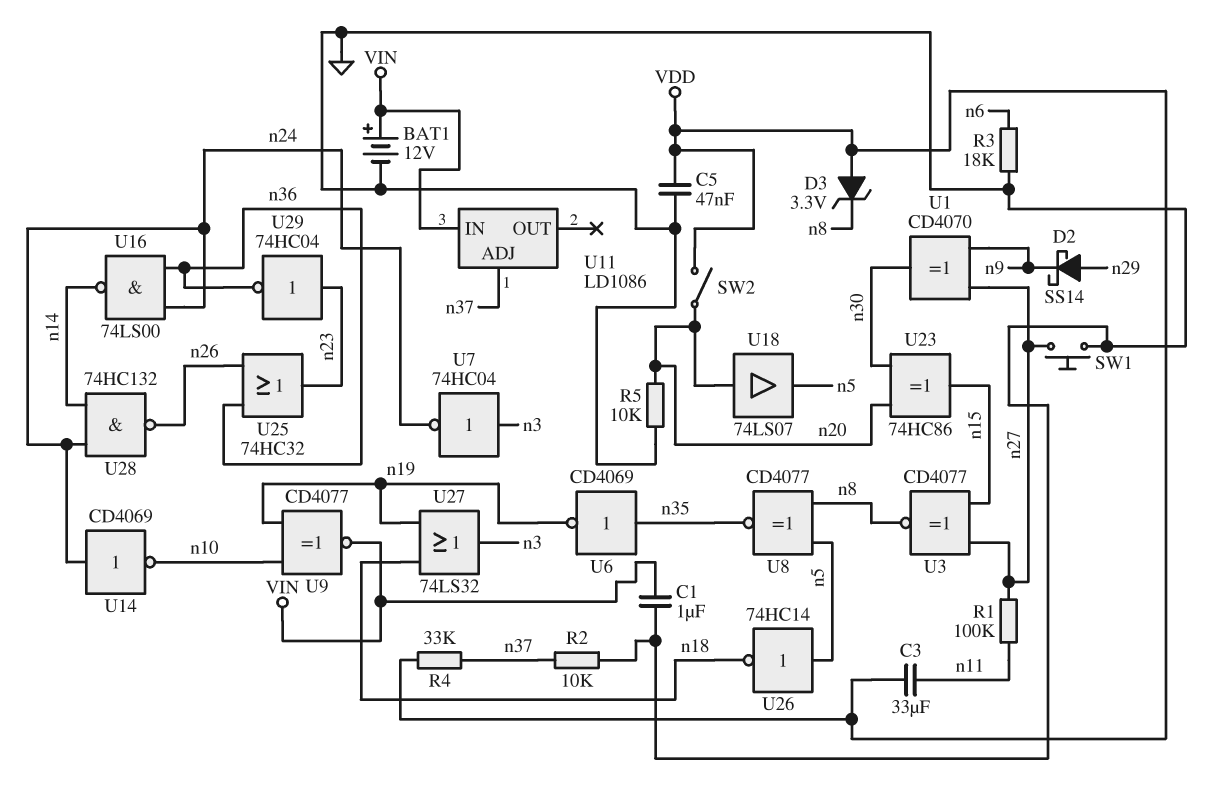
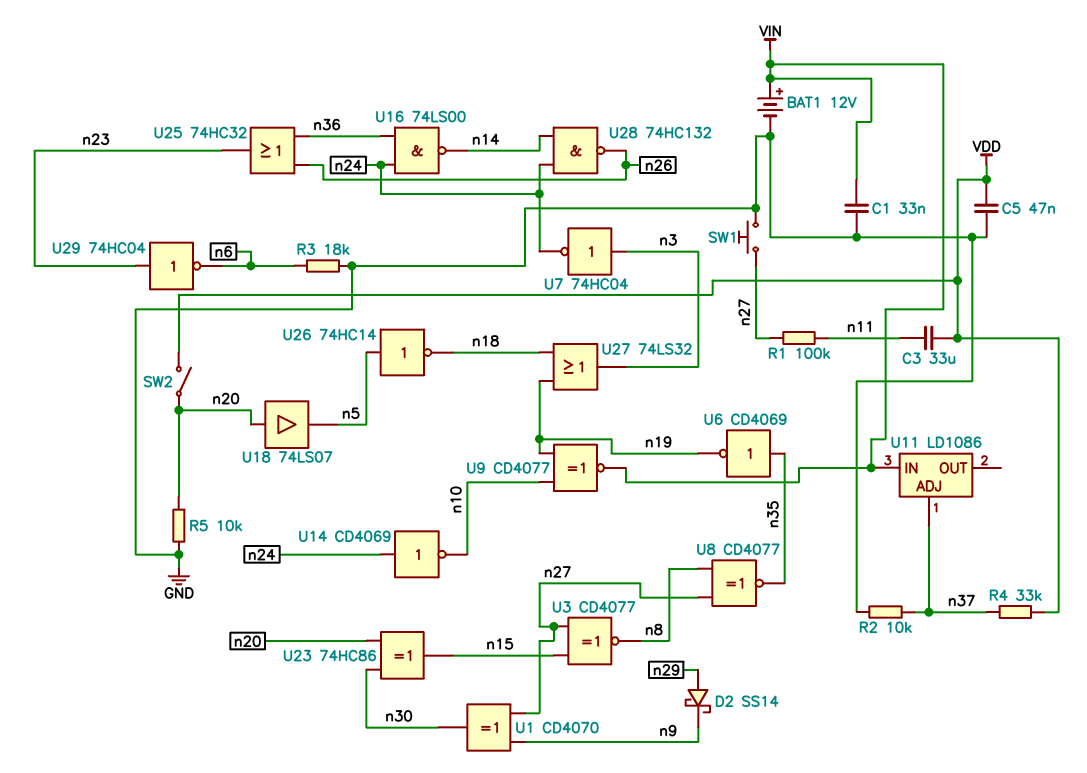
C1: 1uF (GND, VIN) -> 33nF (GND, VIN)
D3: zener 3.3V (A VDD, K n8) -> none
U8: XNOR CD4077 (in n5, in n8, out n35) -> XNOR CD4077 (in n8, in n27, out n35)
U29: NOT 74HC04 (in n23, out n36) -> NOT 74HC04 (in n23, out n6)

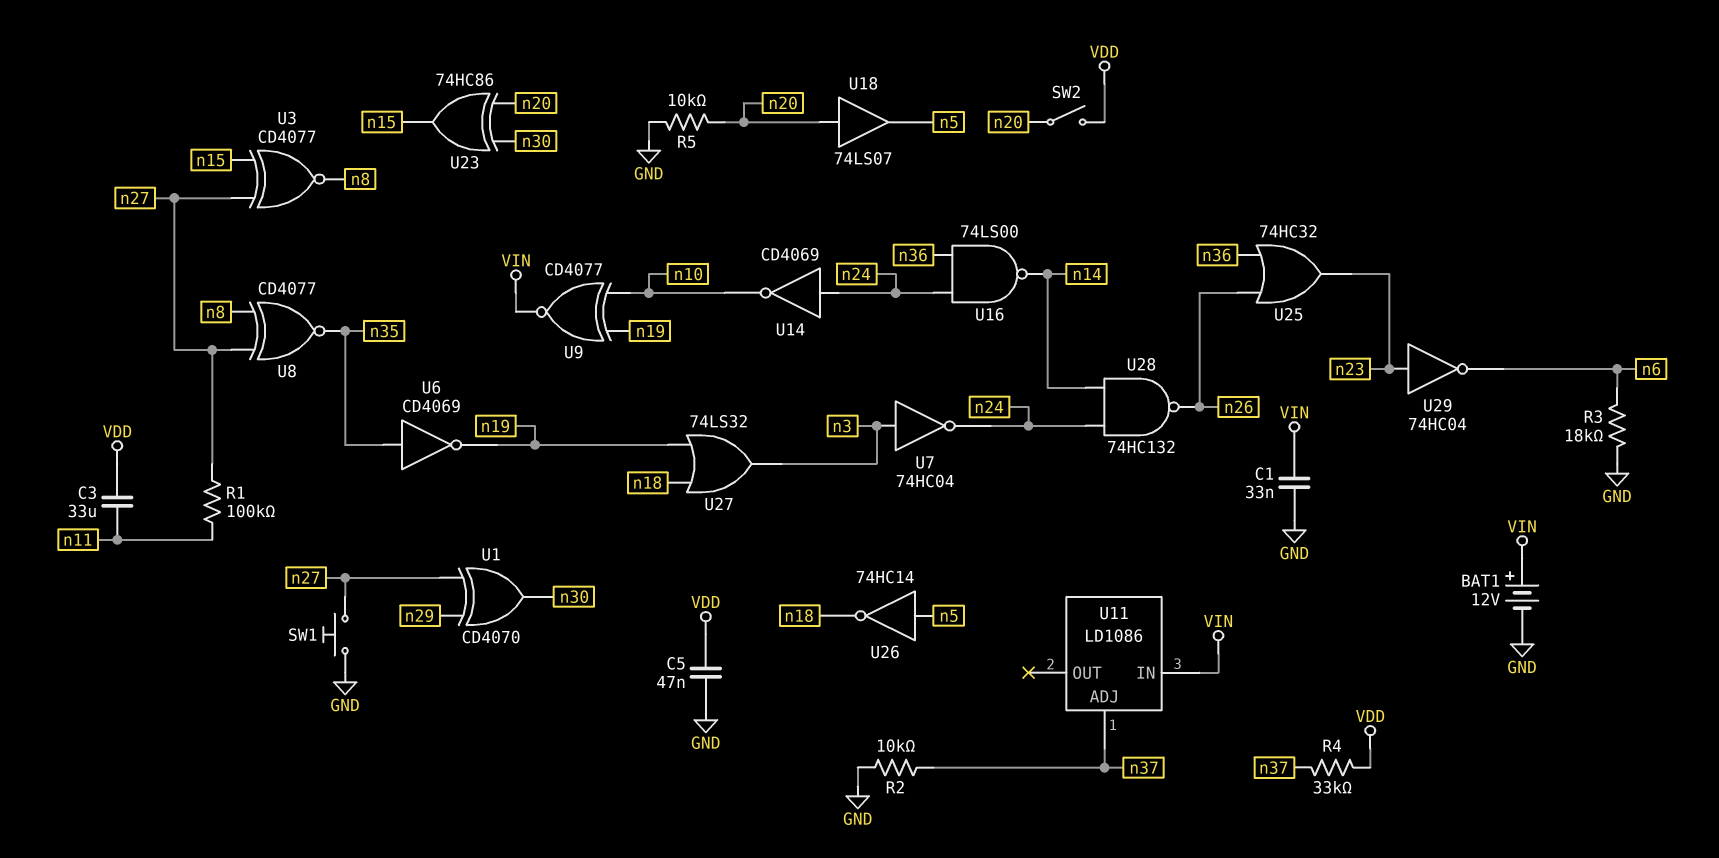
D2: schottky SS14 (A n29, K n9) -> none
U1: XOR CD4070 (in n9, in n27, out n30) -> XOR CD4070 (in n27, in n29, out n30)

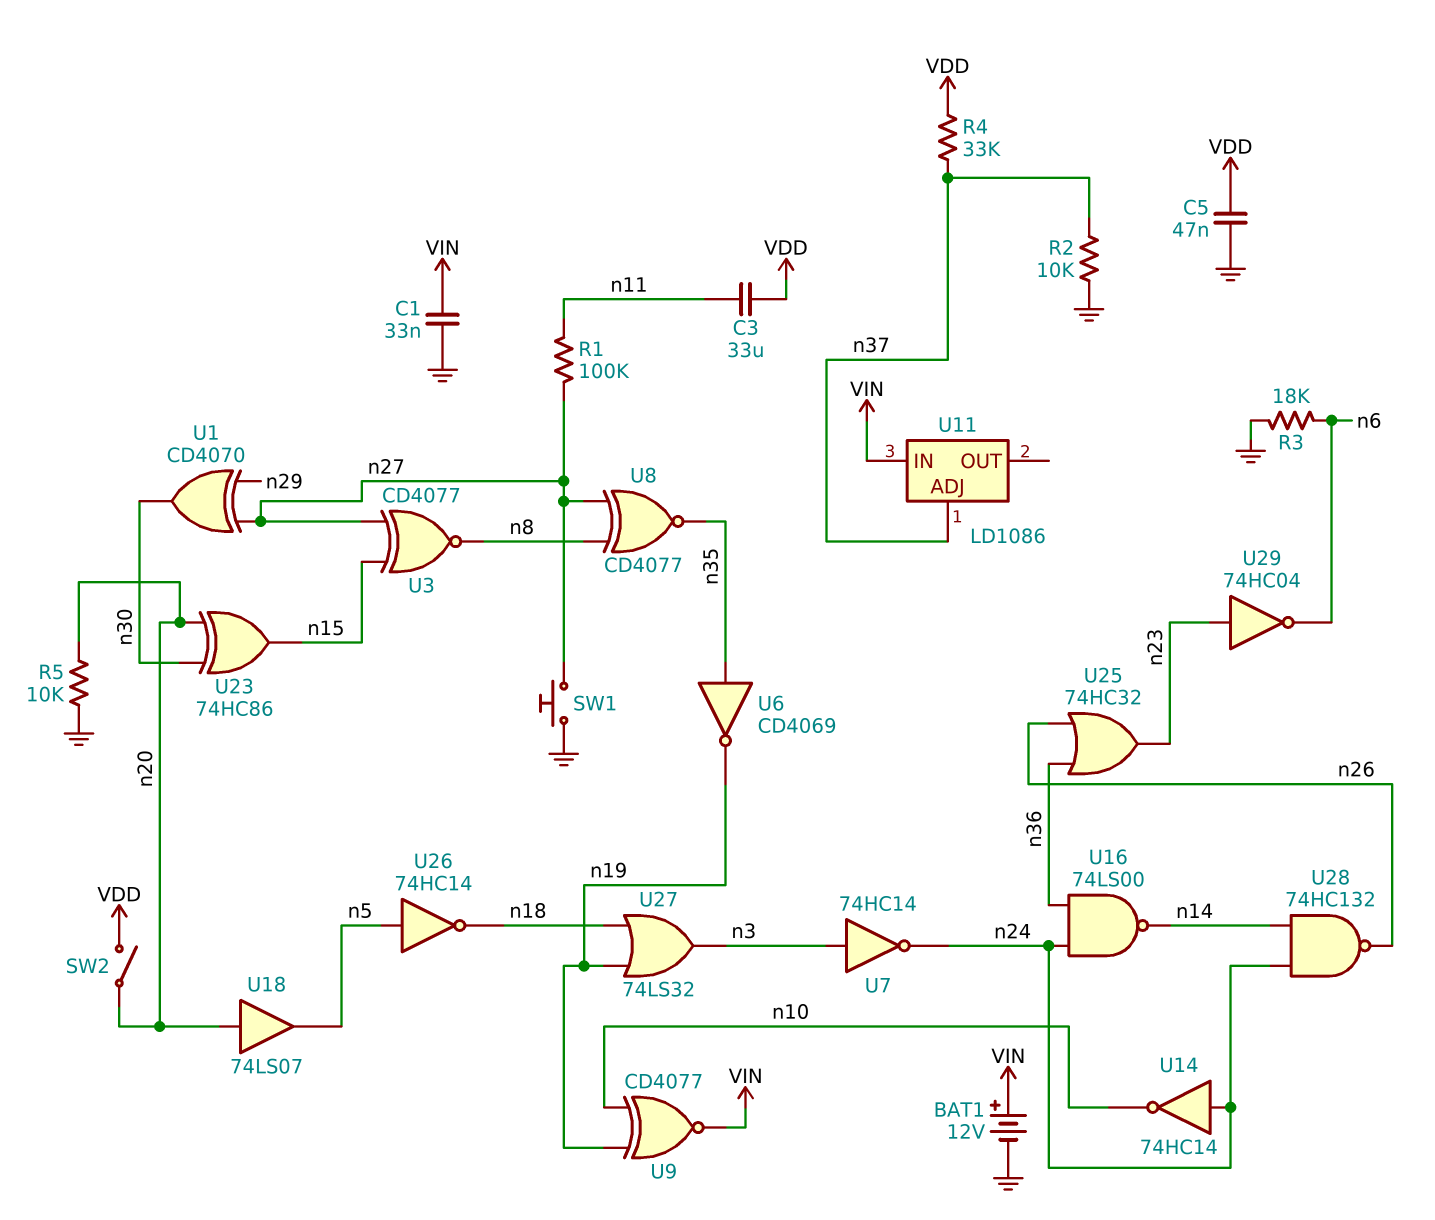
U7: NOT 74HC04 (in n3, out n24) -> NOT 74HC14 (in n3, out n24)
U14: NOT CD4069 (in n24, out n10) -> NOT 74HC14 (in n24, out n10)

